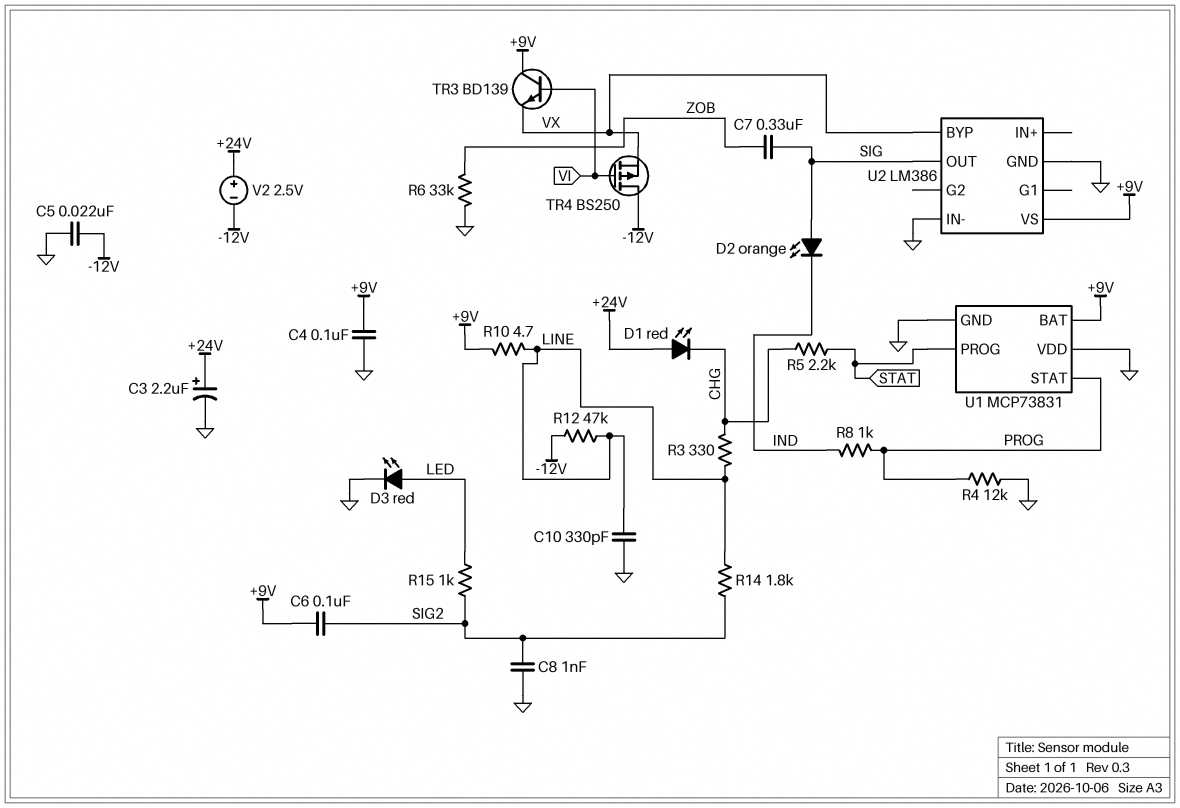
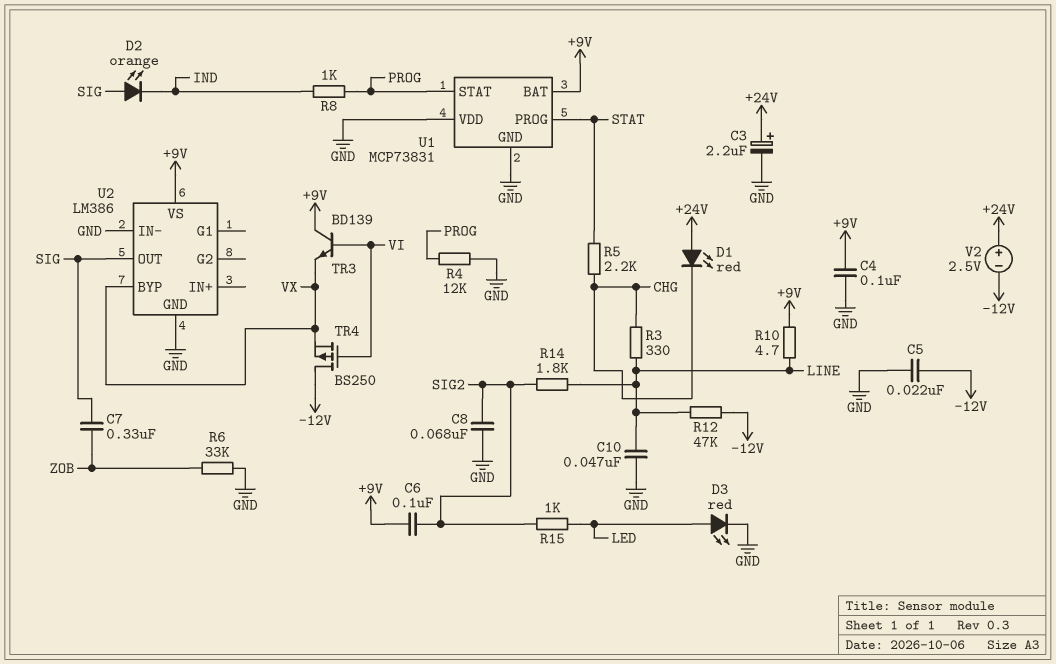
C8: 1nF (GND, SIG2) -> 68nF (GND, SIG2)
C10: 330pF (GND, LINE) -> 47nF (GND, LINE)

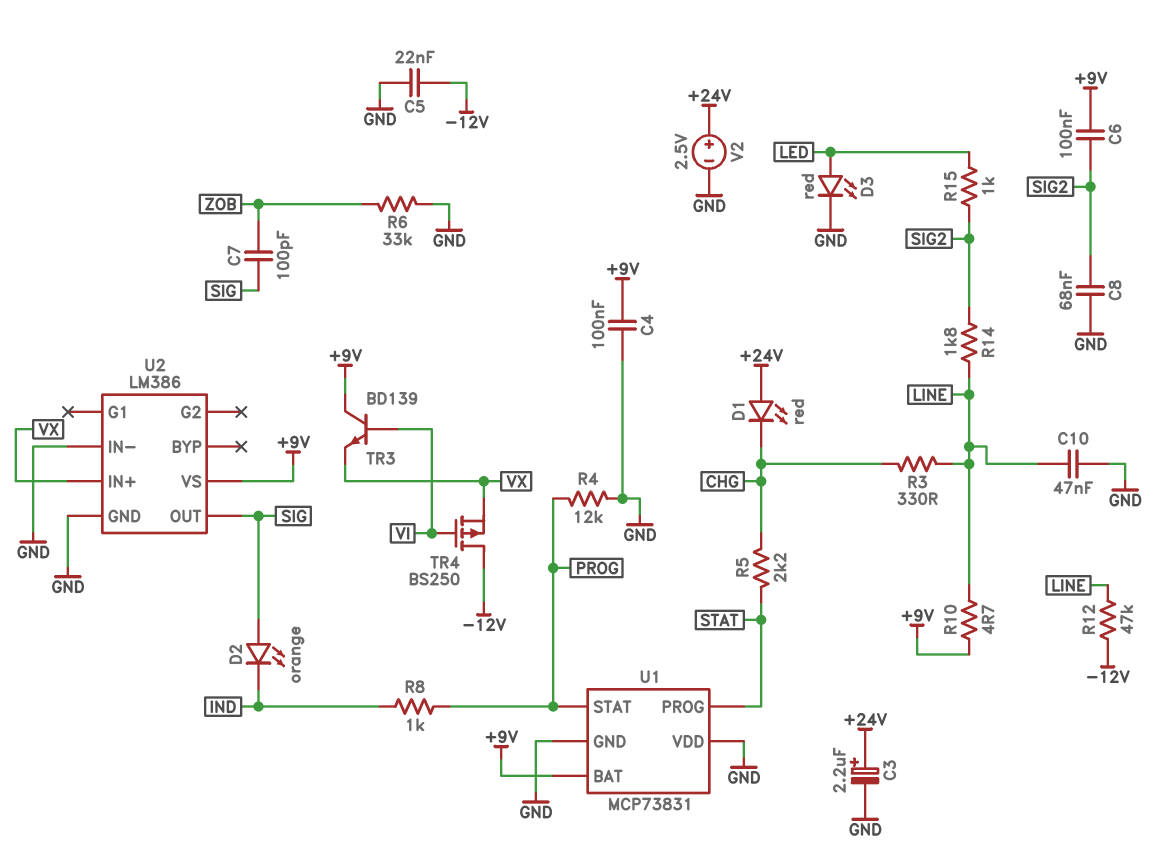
C7: 330nF (SIG, ZOB) -> 100pF (SIG, ZOB)
U2 pin BYP: VX -> none
U2 pin IN+: none -> VX
V2: 2.5V (plus +24V, minus -12V) -> 2.5V (plus +24V, minus GND)

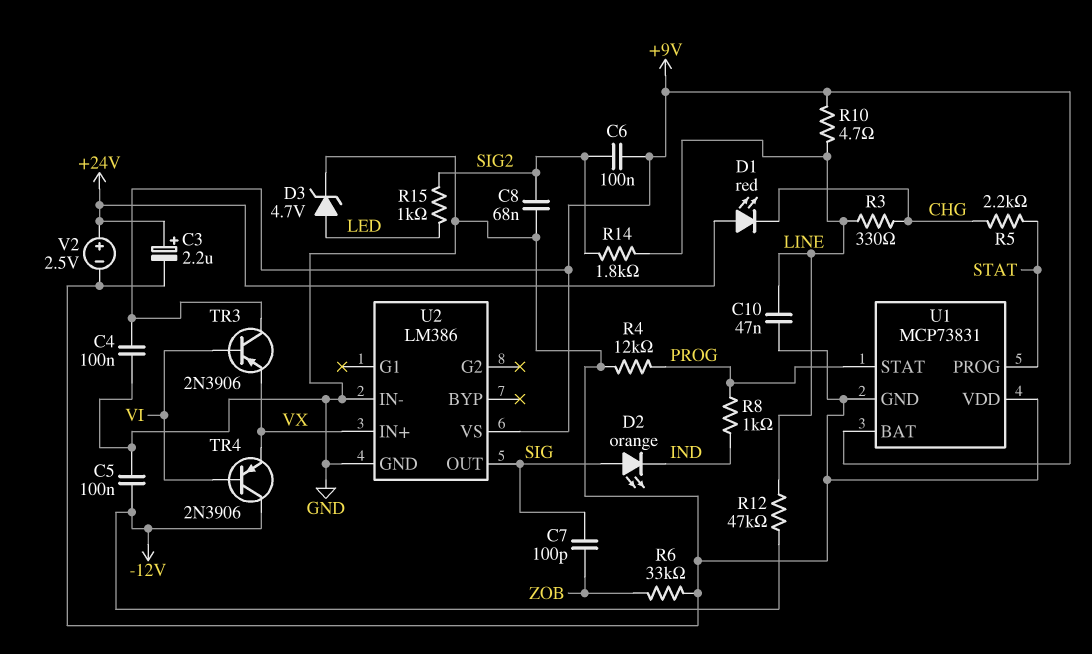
C5: 22nF (-12V, GND) -> 100nF (-12V, GND)
D3: LED red (A LED, K GND) -> zener 4.7V (A LED, K GND)
TR3: NPN BD139 (B VI, C +9V, E VX) -> PNP 2N3906 (B VI, C +9V, E VX)
TR4: PMOS BS250 (G VI, D -12V, S VX) -> PNP 2N3906 (B VI, C -12V, E VX)

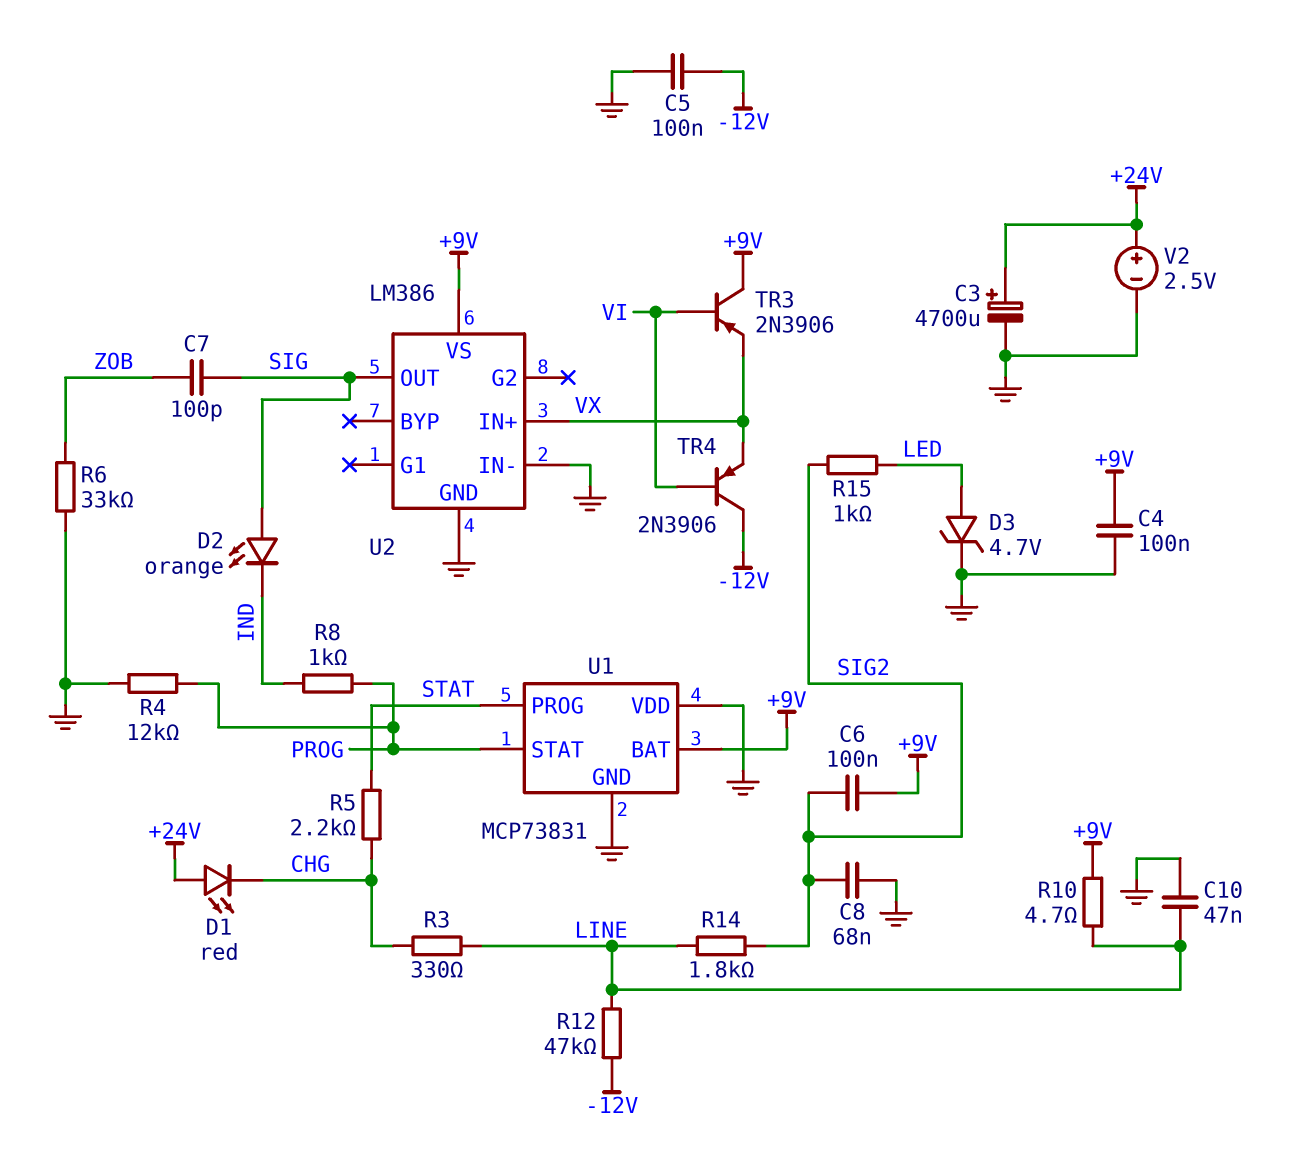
C3: 2.2uF (plus +24V, minus GND) -> 4700uF (plus +24V, minus GND)

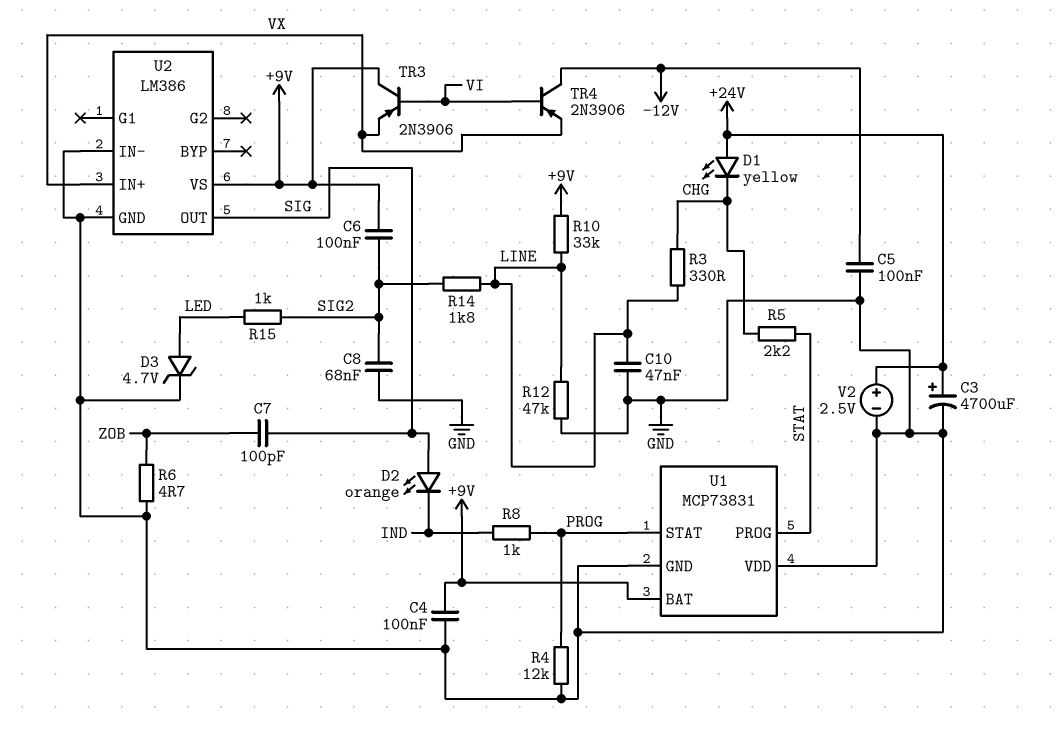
D1: LED red (A +24V, K CHG) -> LED yellow (A +24V, K CHG)
R6: 33k (GND, ZOB) -> 4.7 (GND, ZOB)
R10: 4.7 (+9V, LINE) -> 33k (+9V, LINE)
R12: 47k (-12V, LINE) -> 47k (GND, LINE)

